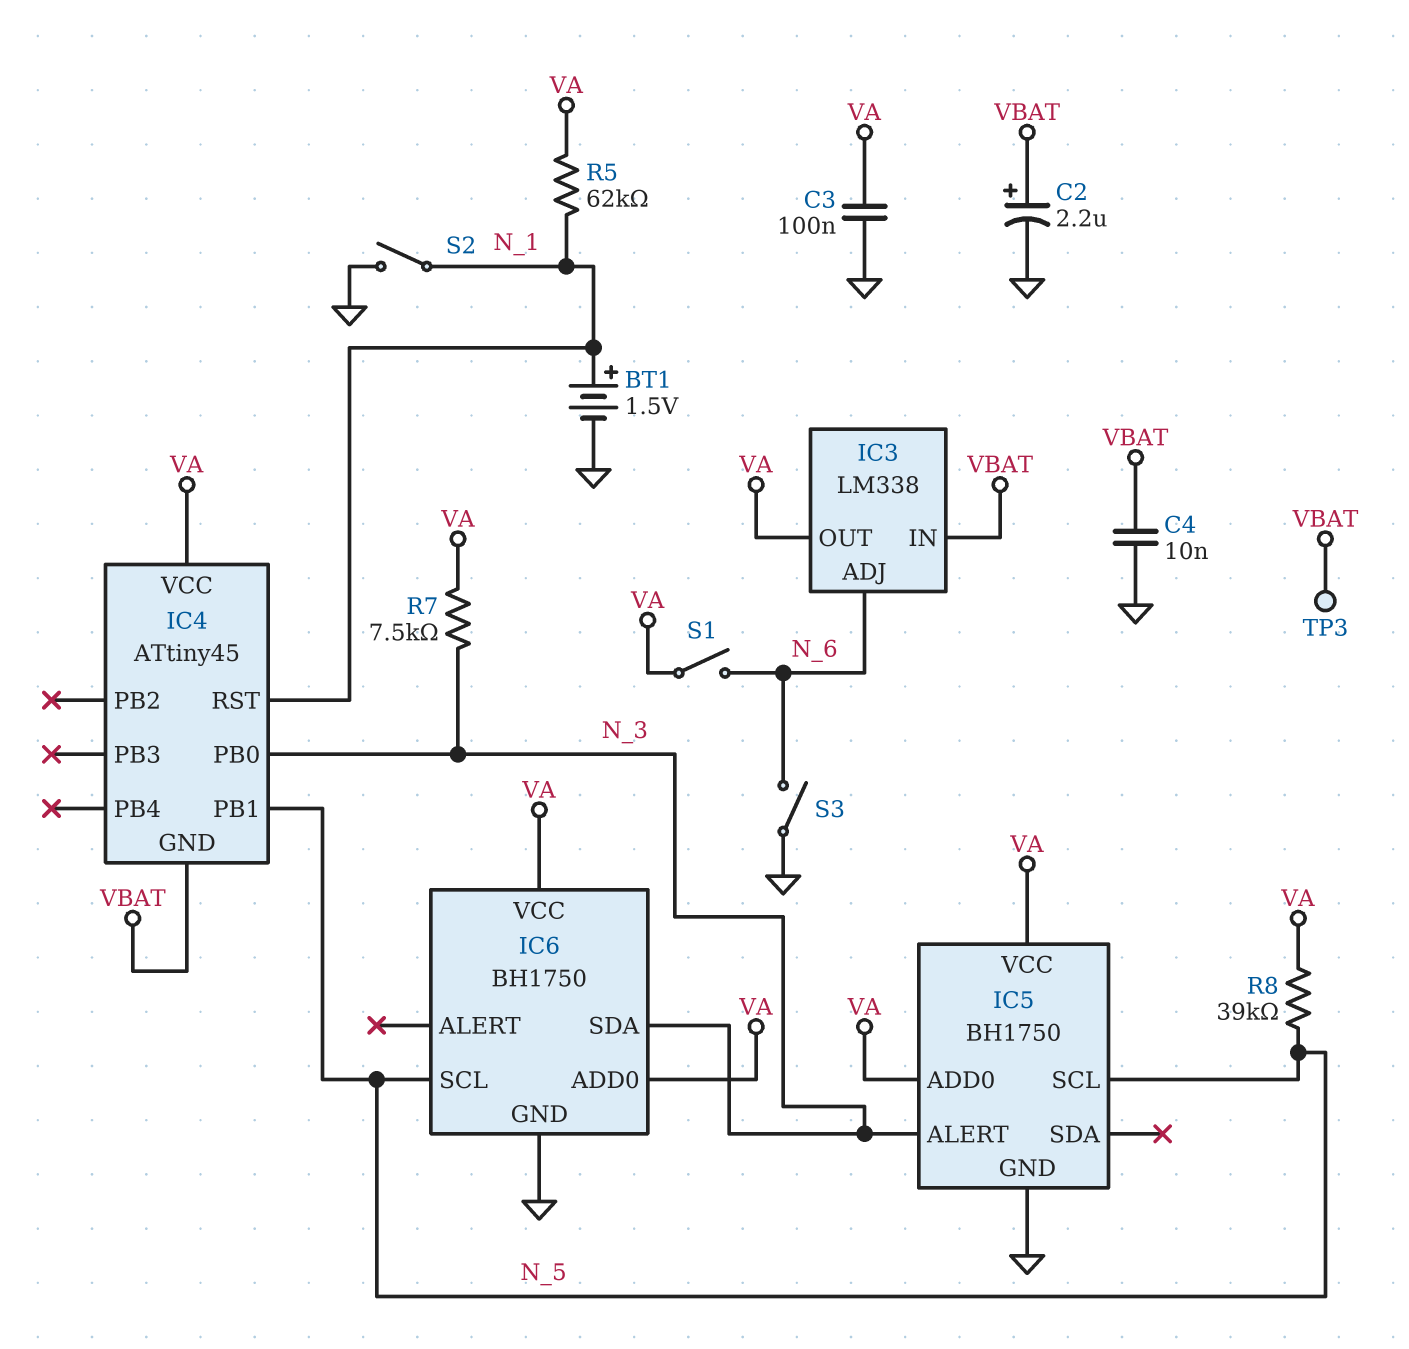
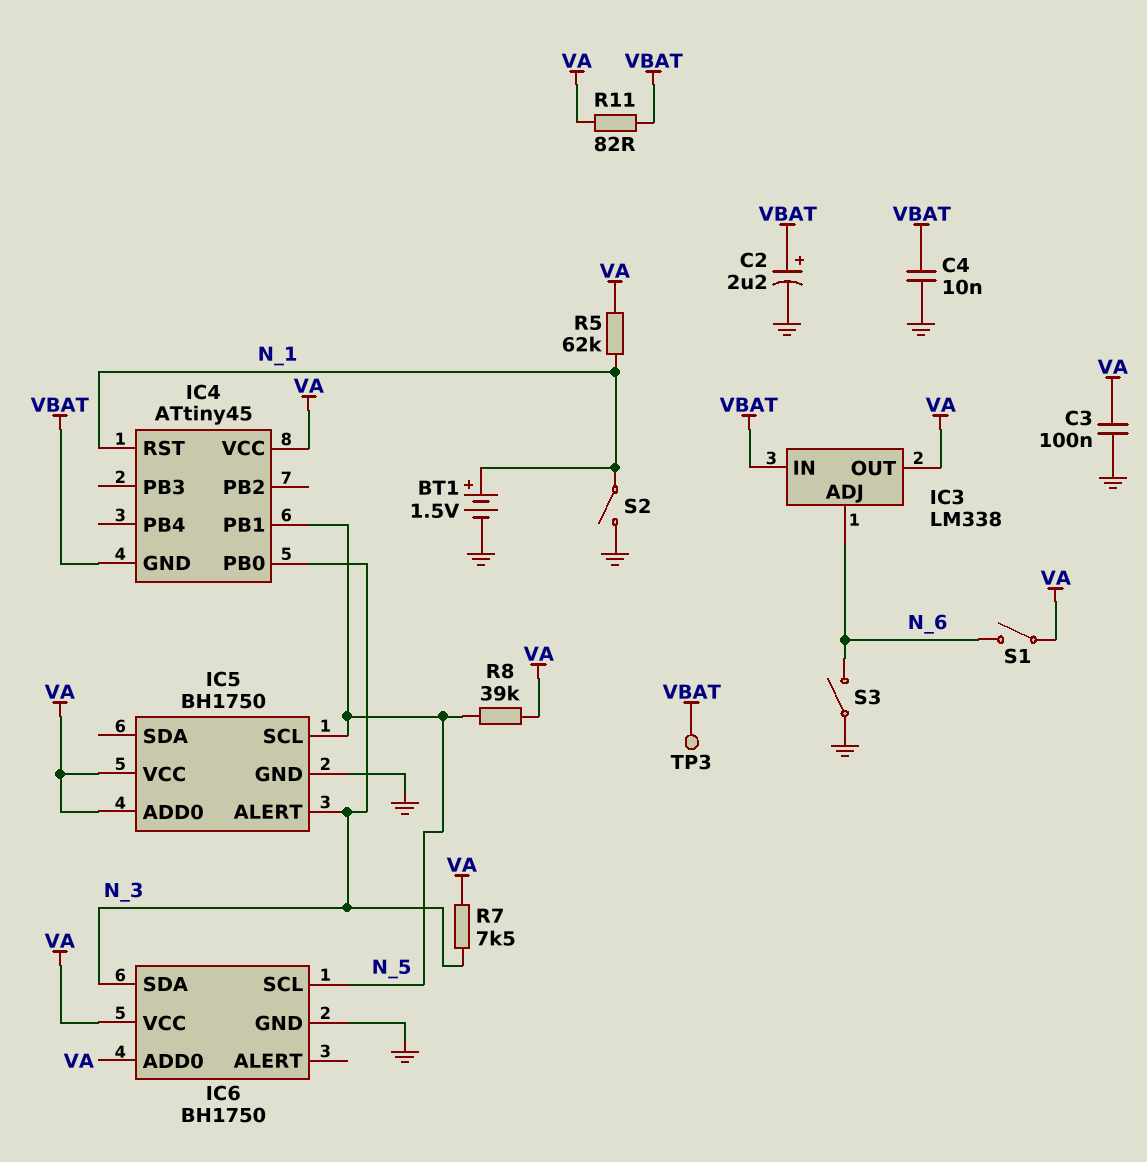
R11: none -> 82 (VA, VBAT)

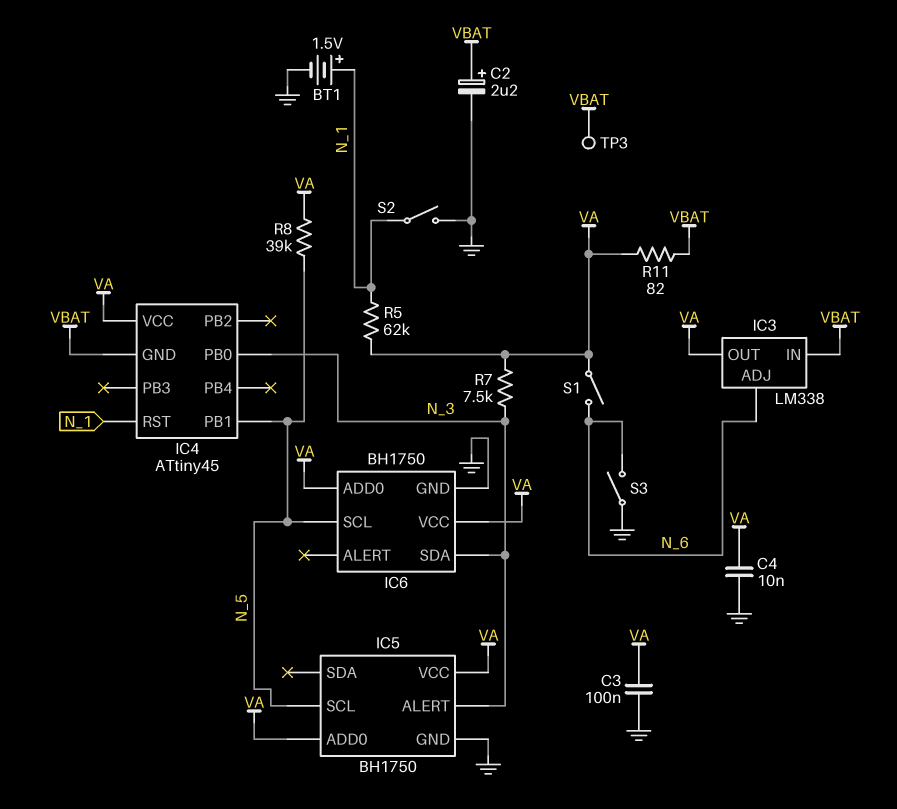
C4: 10nF (GND, VBAT) -> 10nF (GND, VA)

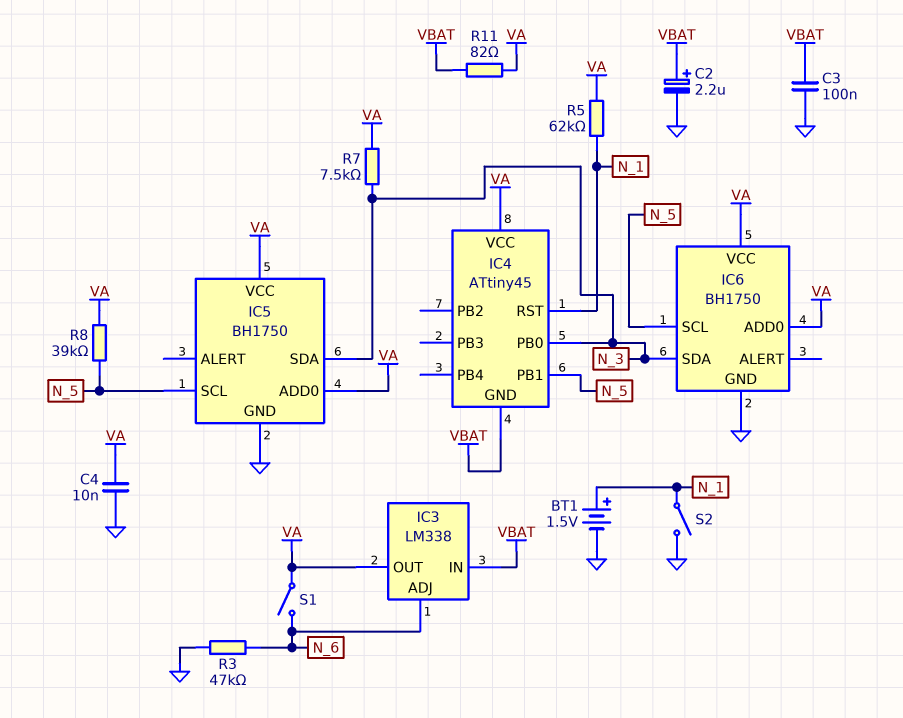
C3: 100nF (GND, VA) -> 100nF (GND, VBAT)
IC5 pin ALERT: N_3 -> none
IC5 pin SDA: none -> N_3
R3: none -> 47k (GND, N_6)
S3: switch (GND, N_6) -> none
TP3: test point (VBAT) -> none

